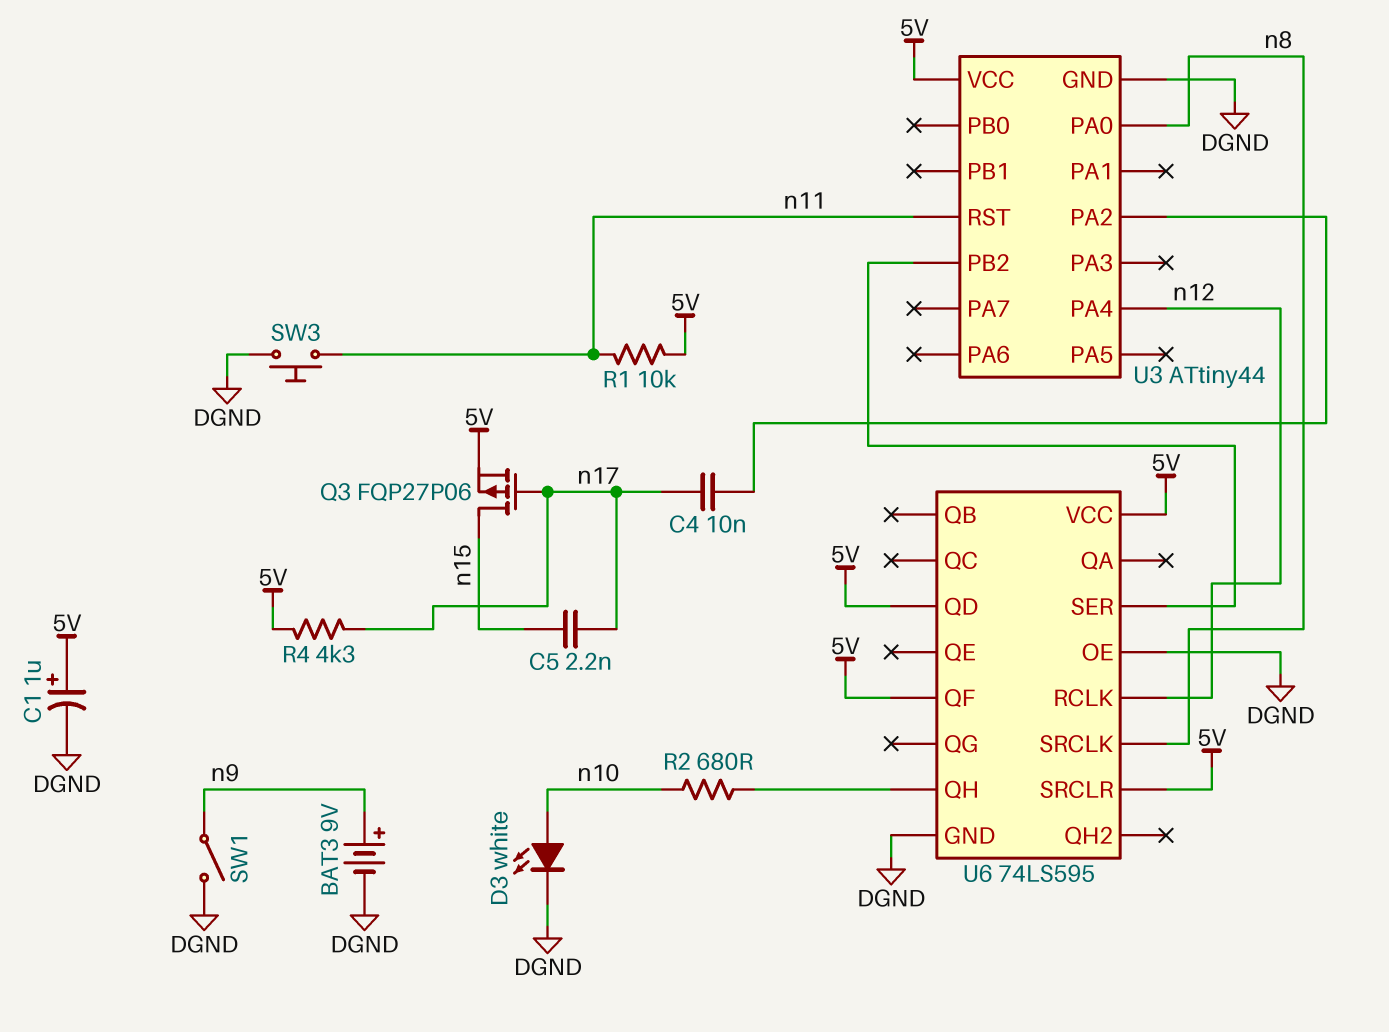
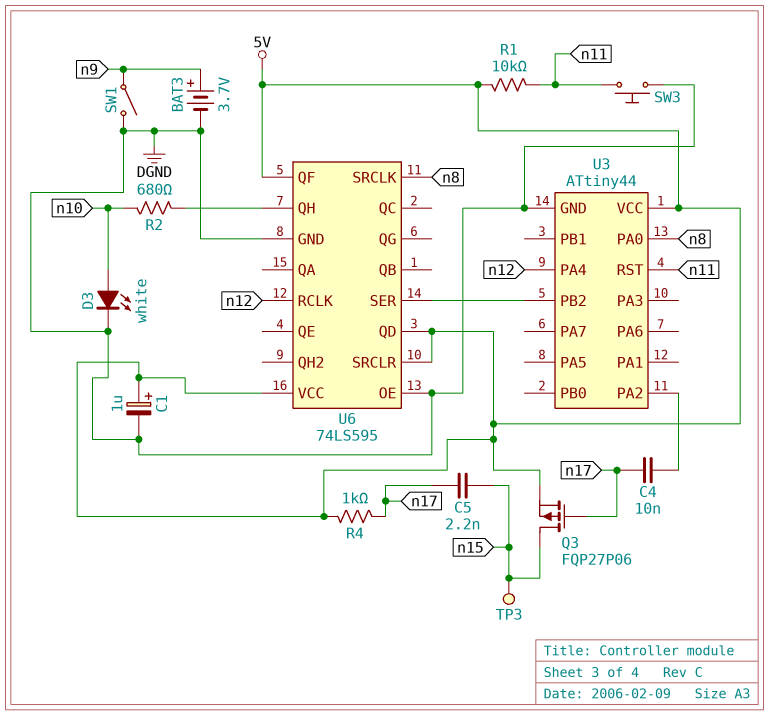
BAT3: 9V (plus n9, minus DGND) -> 3.7V (plus n9, minus DGND)
R4: 4.3k (5V, n17) -> 1k (5V, n17)
TP3: none -> test point (n15)

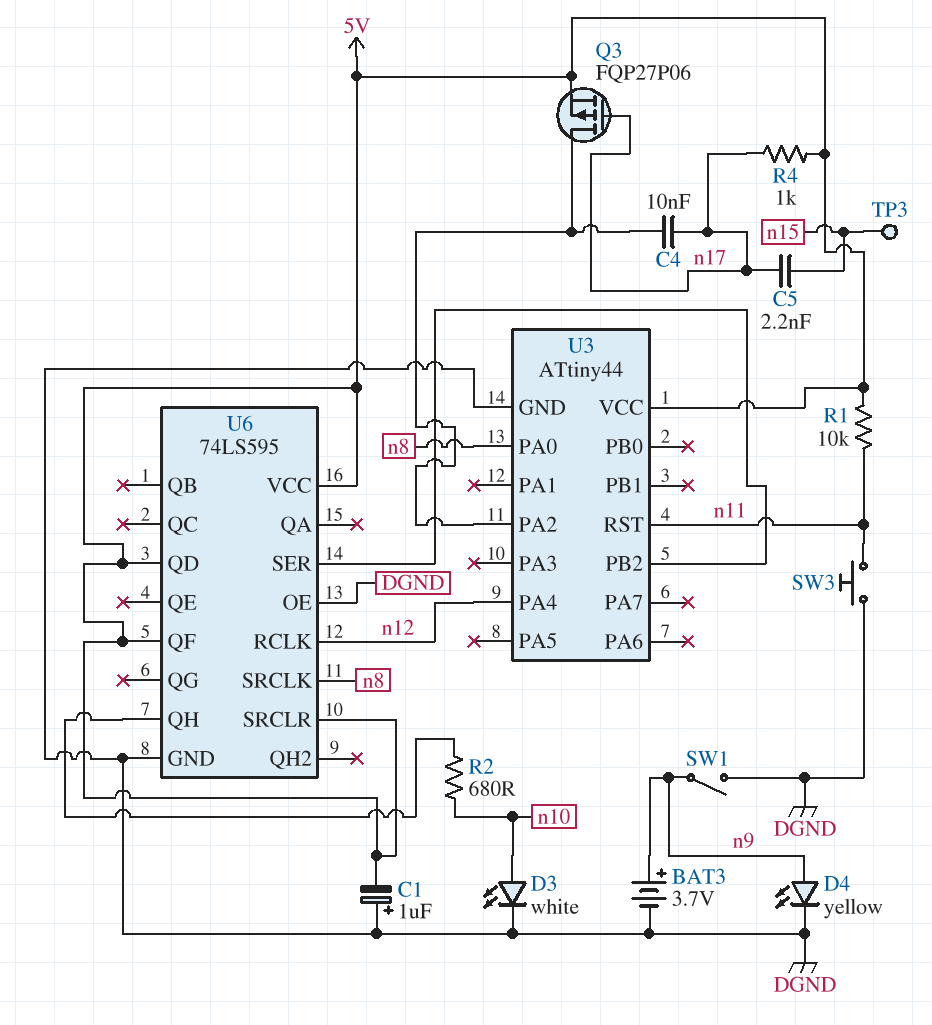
C1: 1uF (plus 5V, minus DGND) -> 1uF (plus DGND, minus 5V)
D4: none -> LED yellow (A n9, K DGND)
Q3: PMOS FQP27P06 (G n17, D n15, S 5V) -> PMOS FQP27P06 (G n17, D U3/PA2, S 5V)

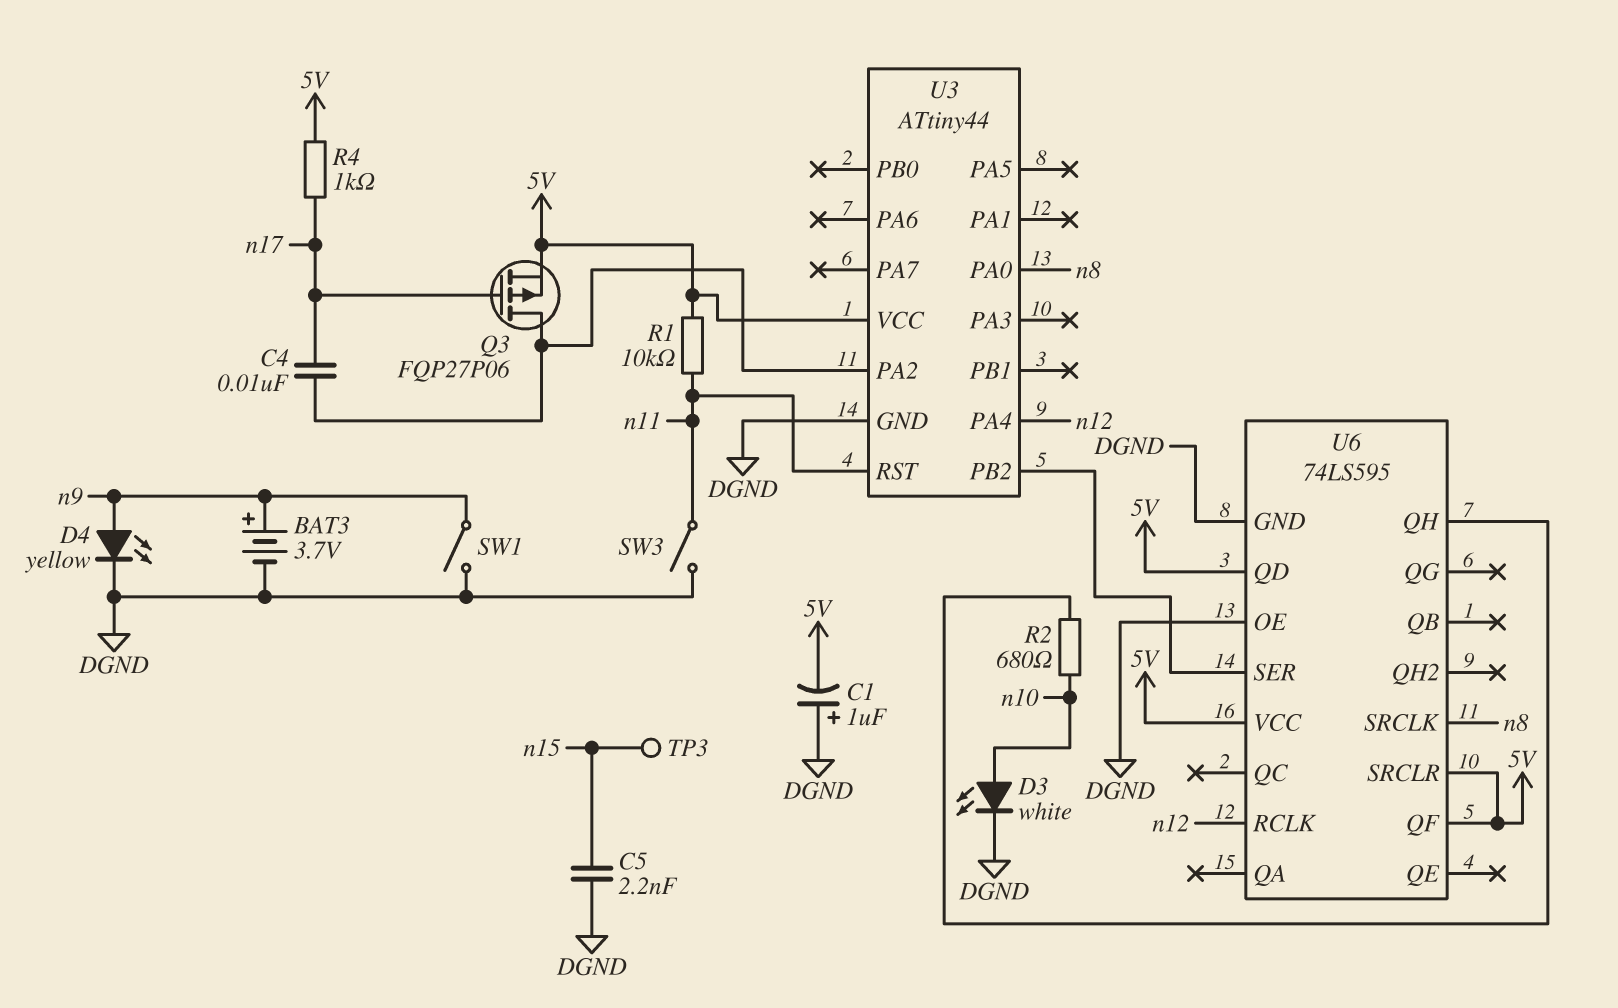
C5: 2.2nF (n15, n17) -> 2.2nF (DGND, n15)
SW3: button (DGND, n11) -> switch (DGND, n11)

